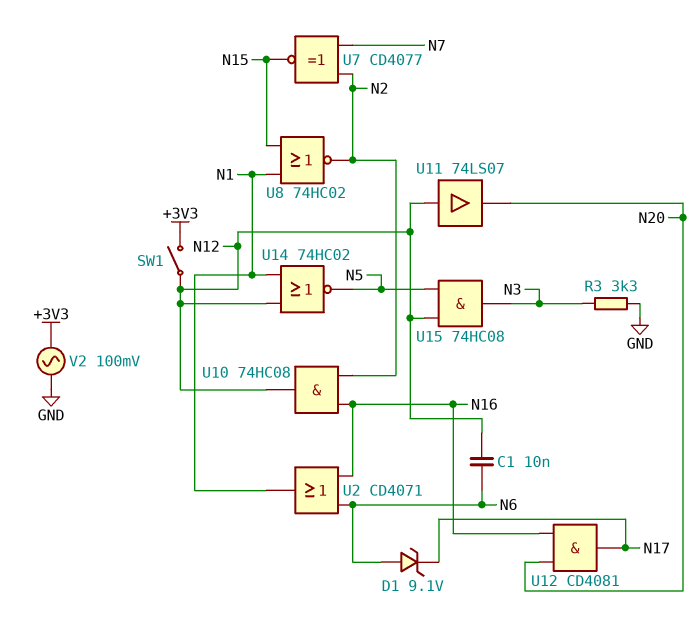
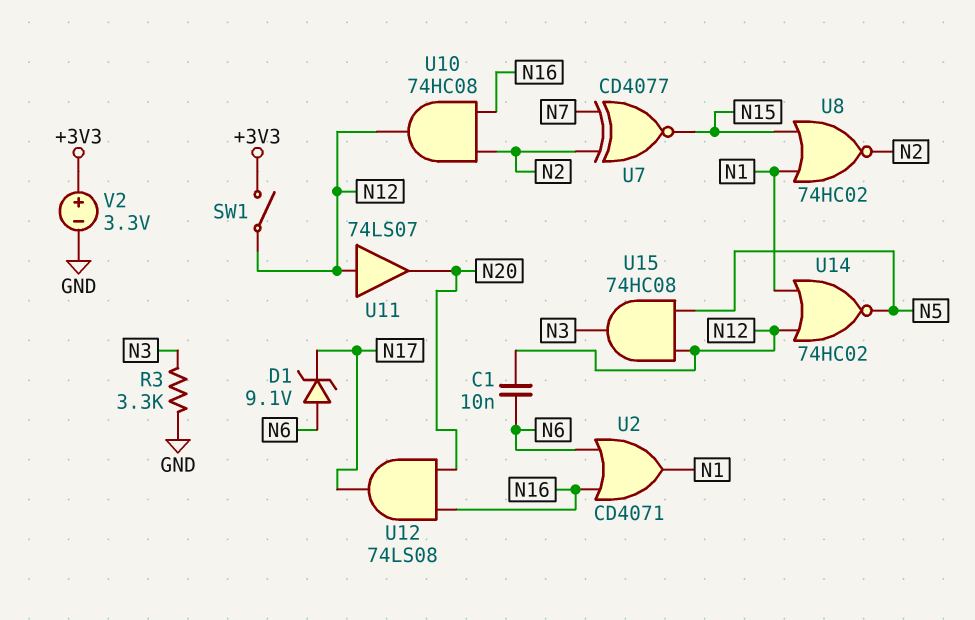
U12: AND CD4081 (in N16, in N20, out N17) -> AND 74LS08 (in N16, in N20, out N17)
V2: AC 100mV (+3V3, GND) -> 3.3V (plus +3V3, minus GND)

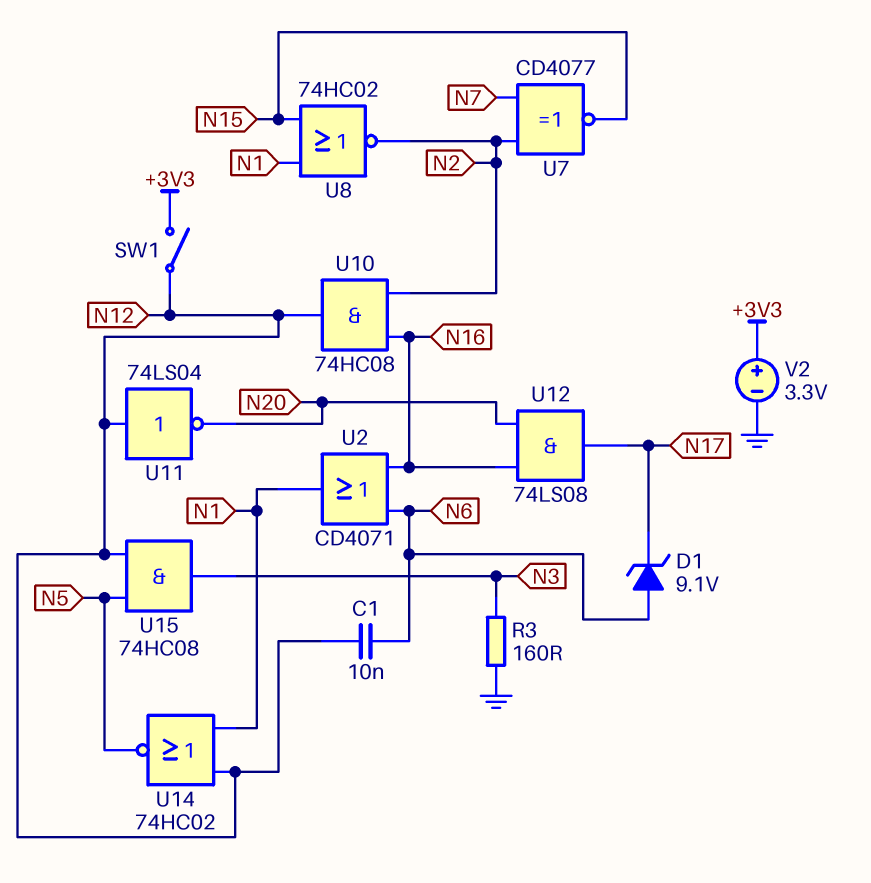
R3: 3.3k (GND, N3) -> 160 (GND, N3)
U11: buffer 74LS07 (in N12, out N20) -> NOT 74LS04 (in N12, out N20)

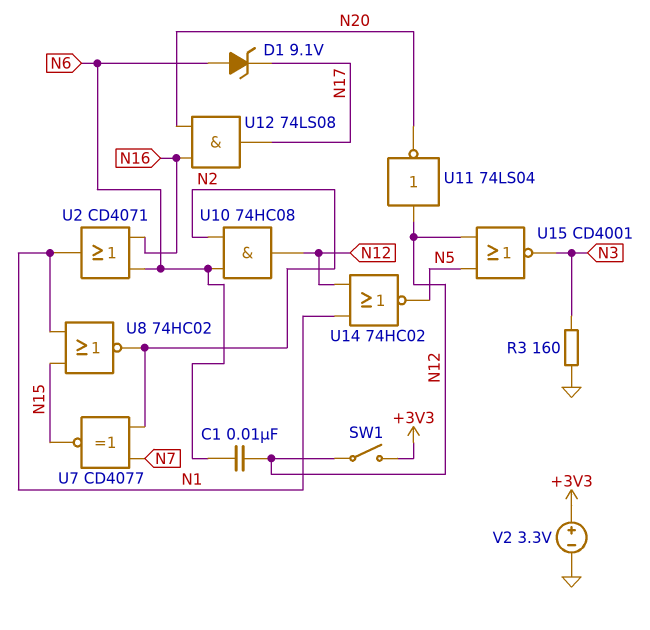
U10: AND 74HC08 (in N2, in N16, out N12) -> AND 74HC08 (in N2, in N6, out N12)
U15: AND 74HC08 (in N5, in N12, out N3) -> NOR CD4001 (in N5, in N12, out N3)

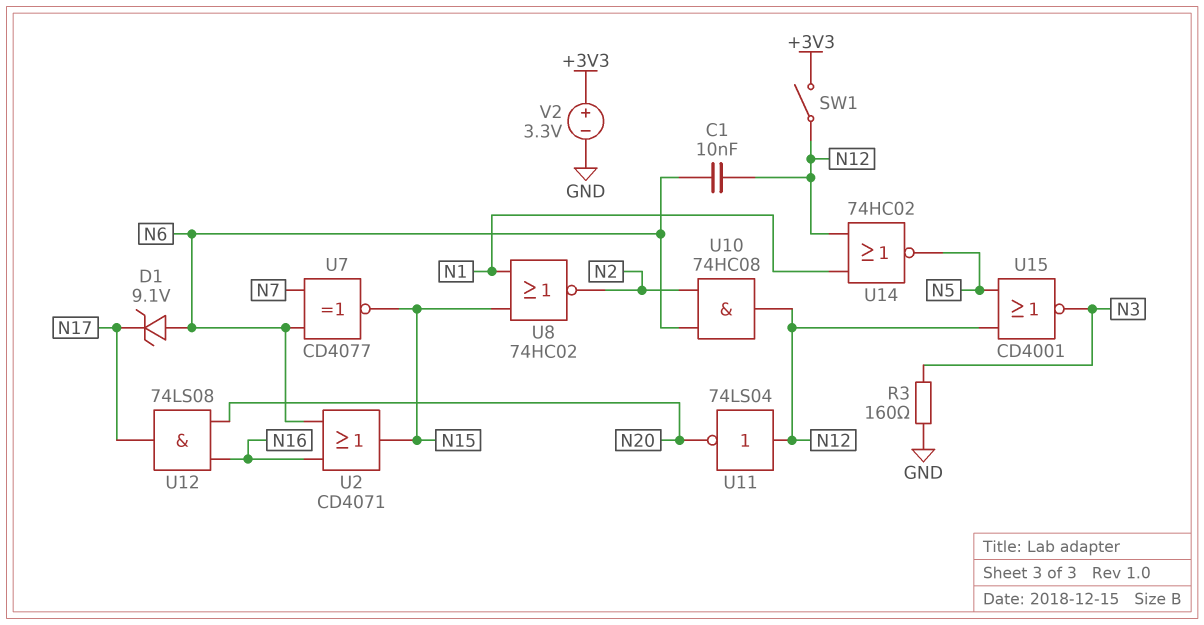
U2: OR CD4071 (in N6, in N16, out N1) -> OR CD4071 (in N6, in N16, out N15)
U7: XNOR CD4077 (in N2, in N7, out N15) -> XNOR CD4077 (in N6, in N7, out N15)

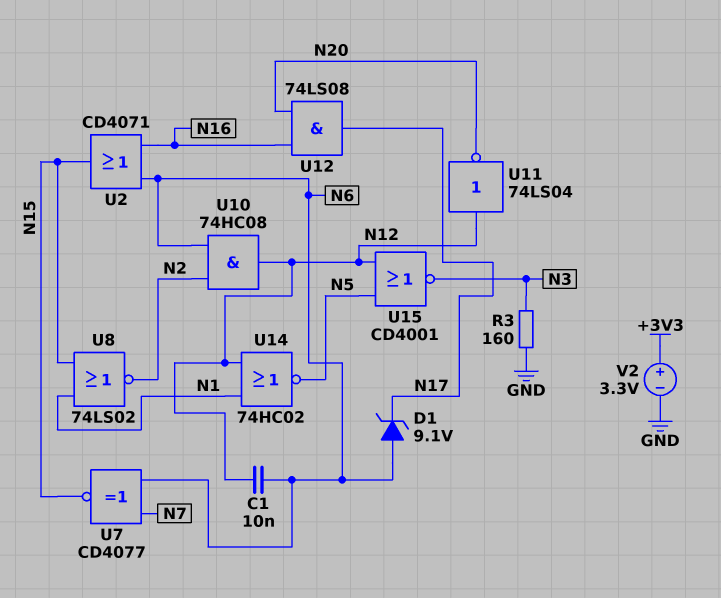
SW1: switch (+3V3, N12) -> none
U8: NOR 74HC02 (in N1, in N15, out N2) -> NOR 74LS02 (in N1, in N15, out N2)

